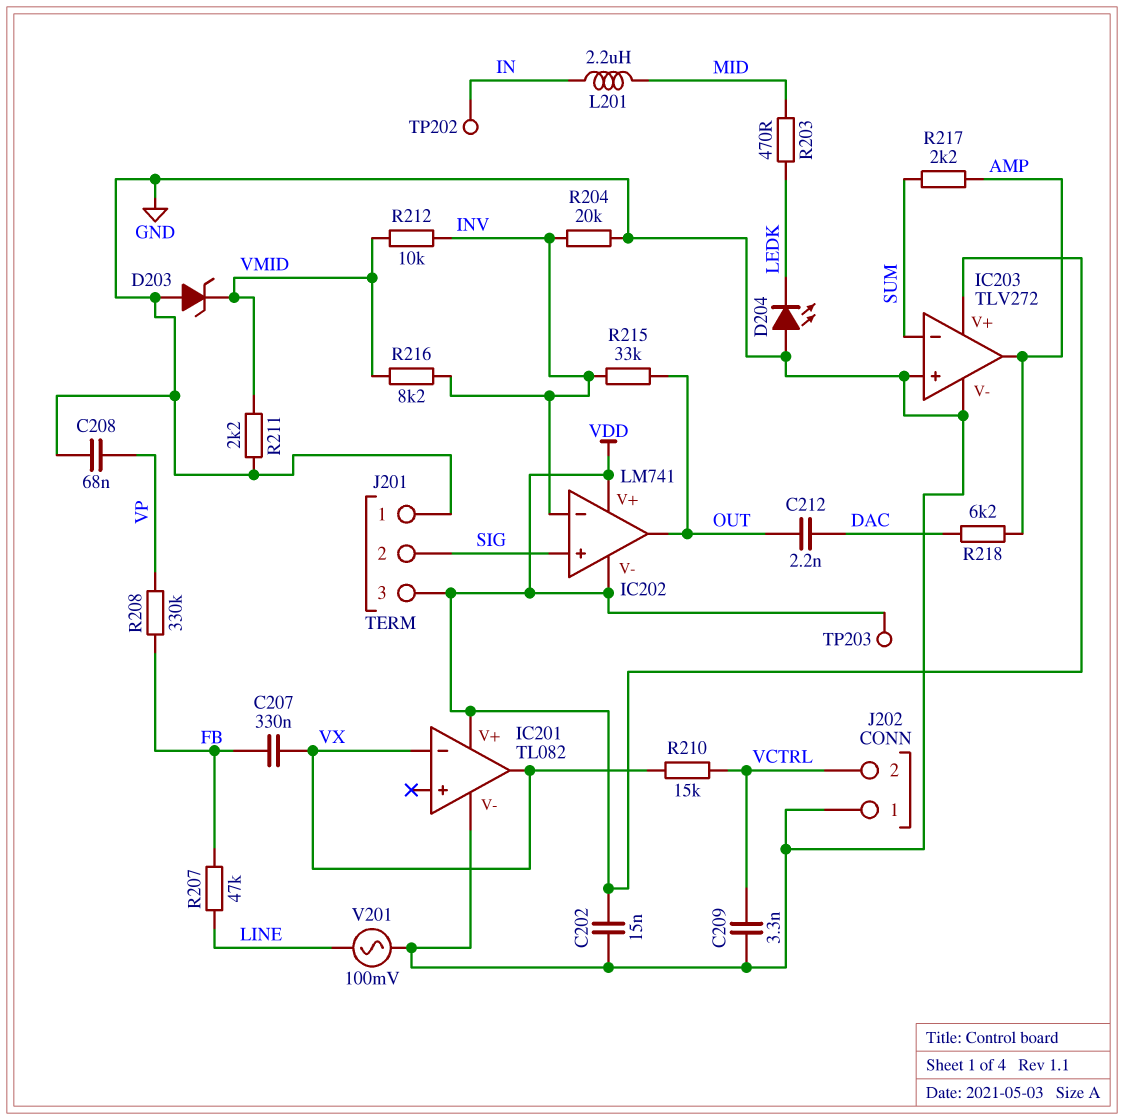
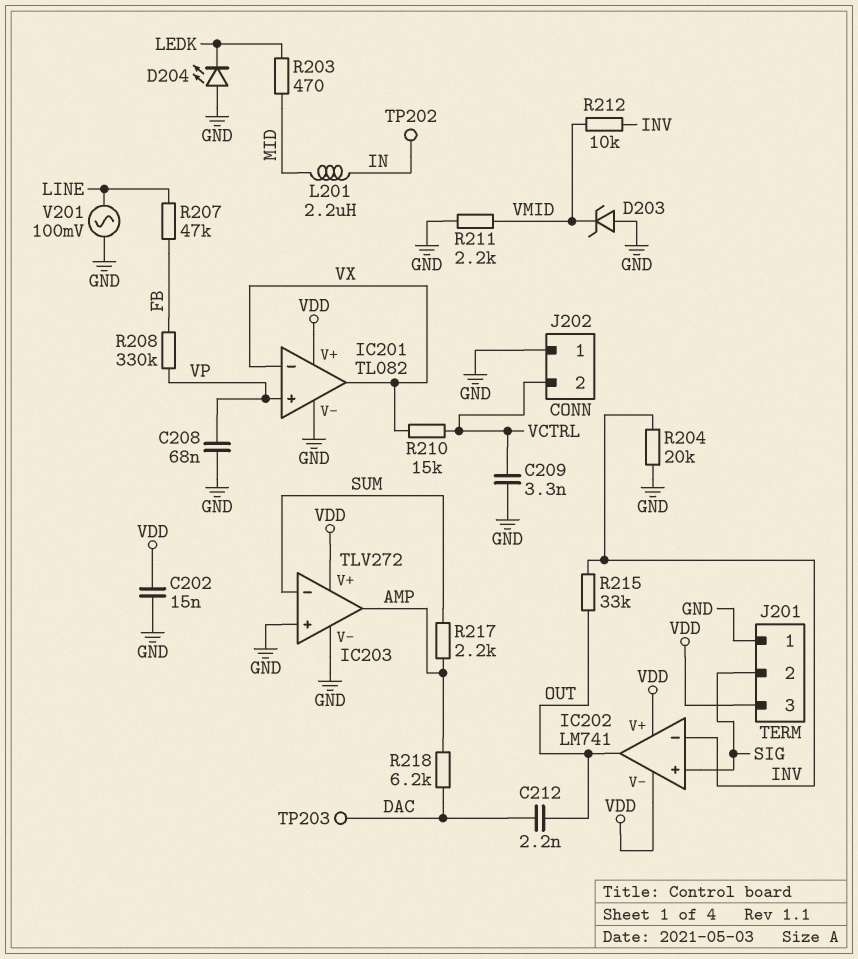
C207: 330nF (FB, VX) -> none
IC201 pin in+: none -> VP
R216: 8.2k (INV, VMID) -> none
TP203: test point (VDD) -> test point (DAC)

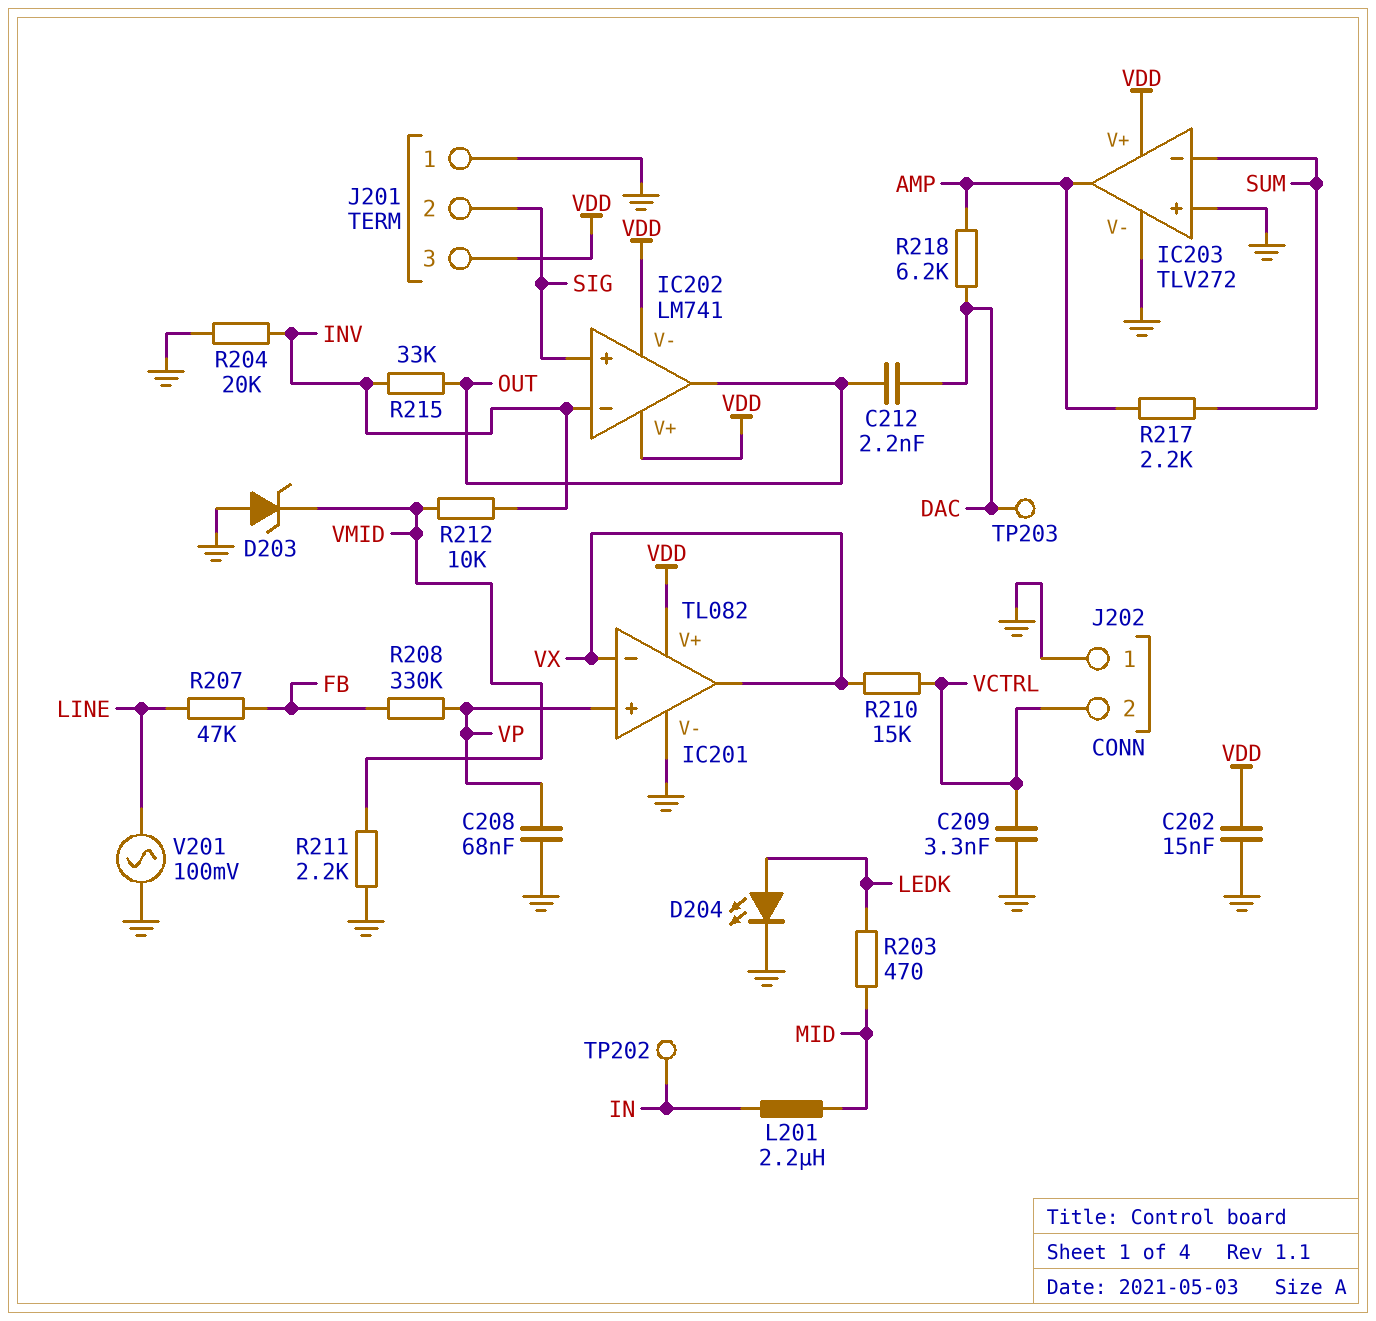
D204: LED (A GND, K LEDK) -> LED (A LEDK, K GND)

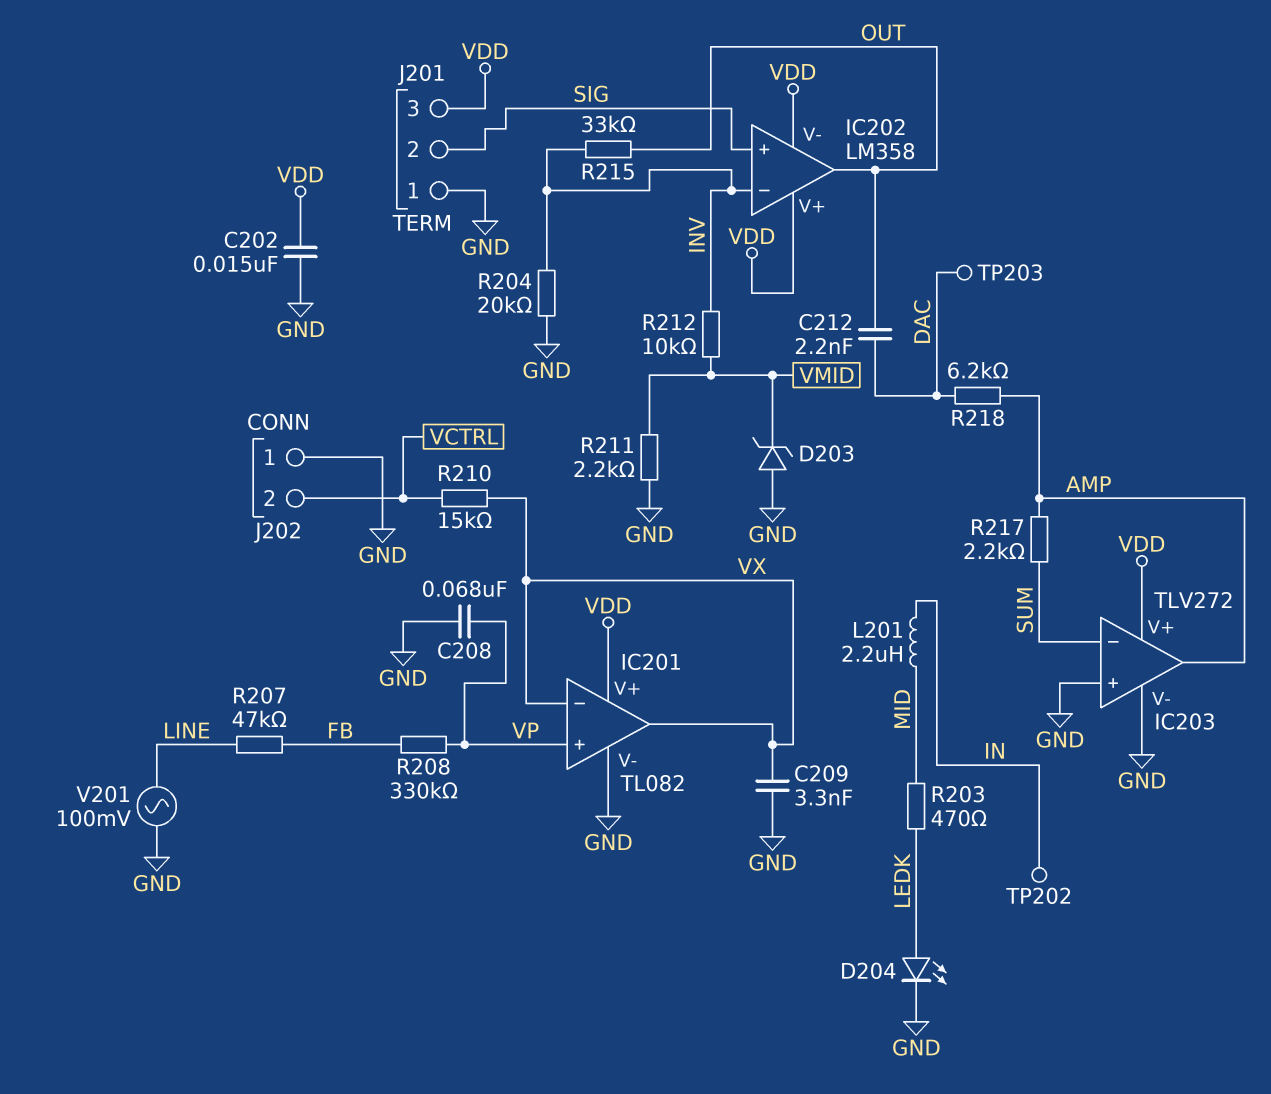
C209: 3.3nF (GND, VCTRL) -> 3.3nF (GND, VX)
IC202: LM741 -> LM358

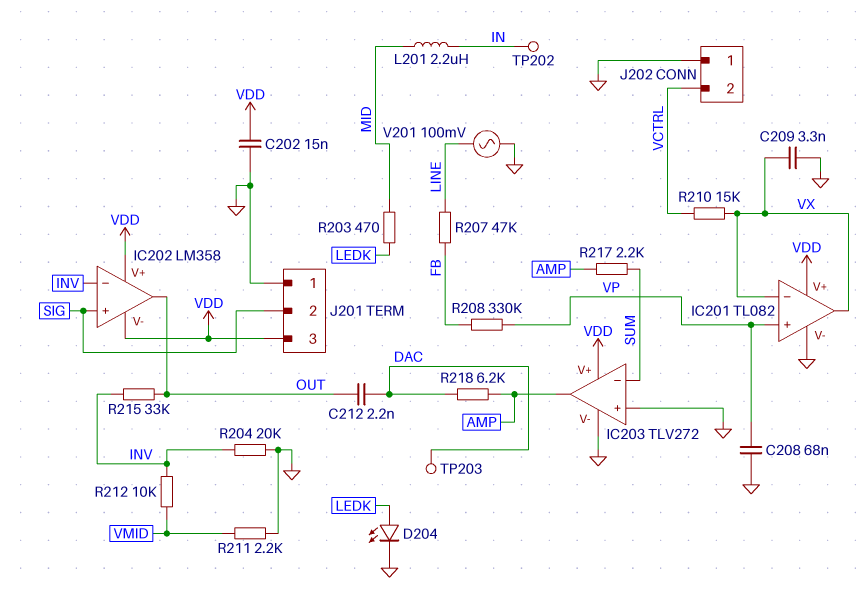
D203: zener (A GND, K VMID) -> none

